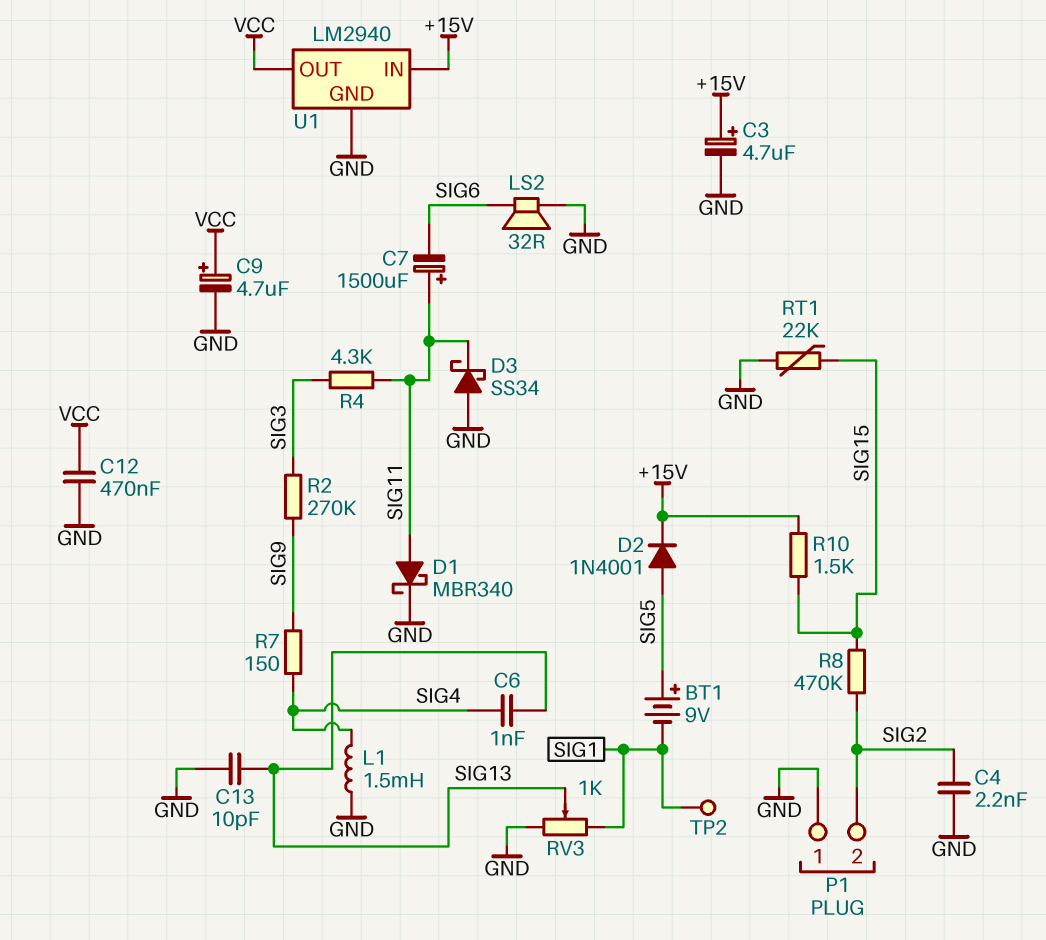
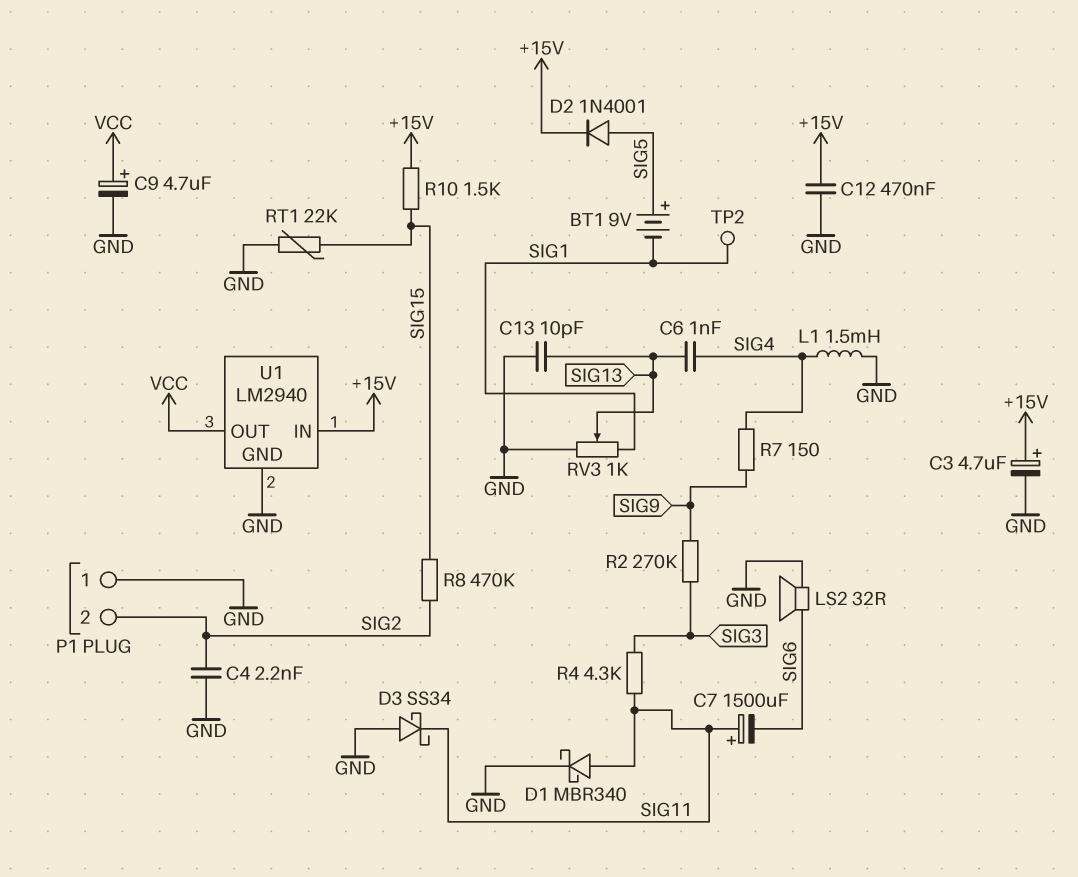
C12: 470nF (GND, VCC) -> 470nF (+15V, GND)

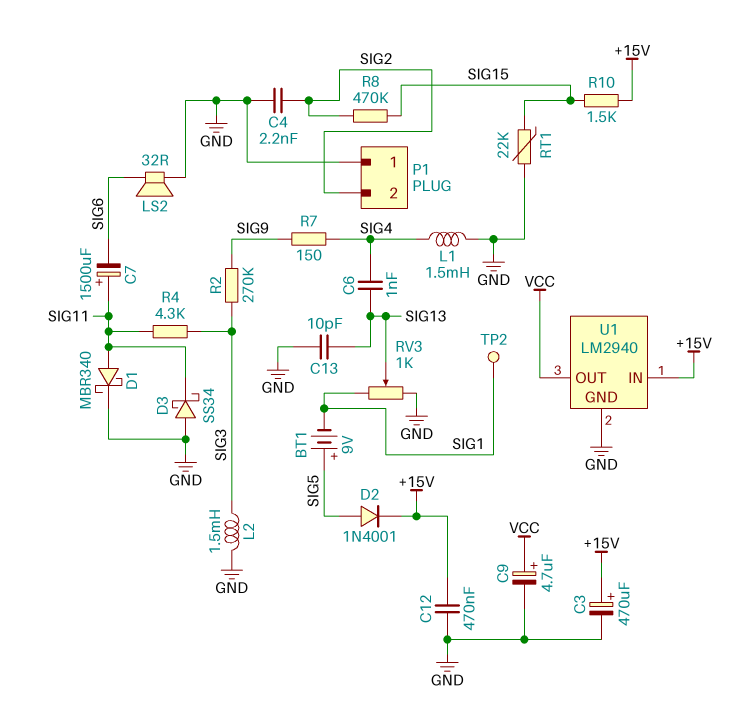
C3: 4.7uF (plus +15V, minus GND) -> 470uF (plus +15V, minus GND)
L2: none -> 1.5mH (GND, SIG3)

